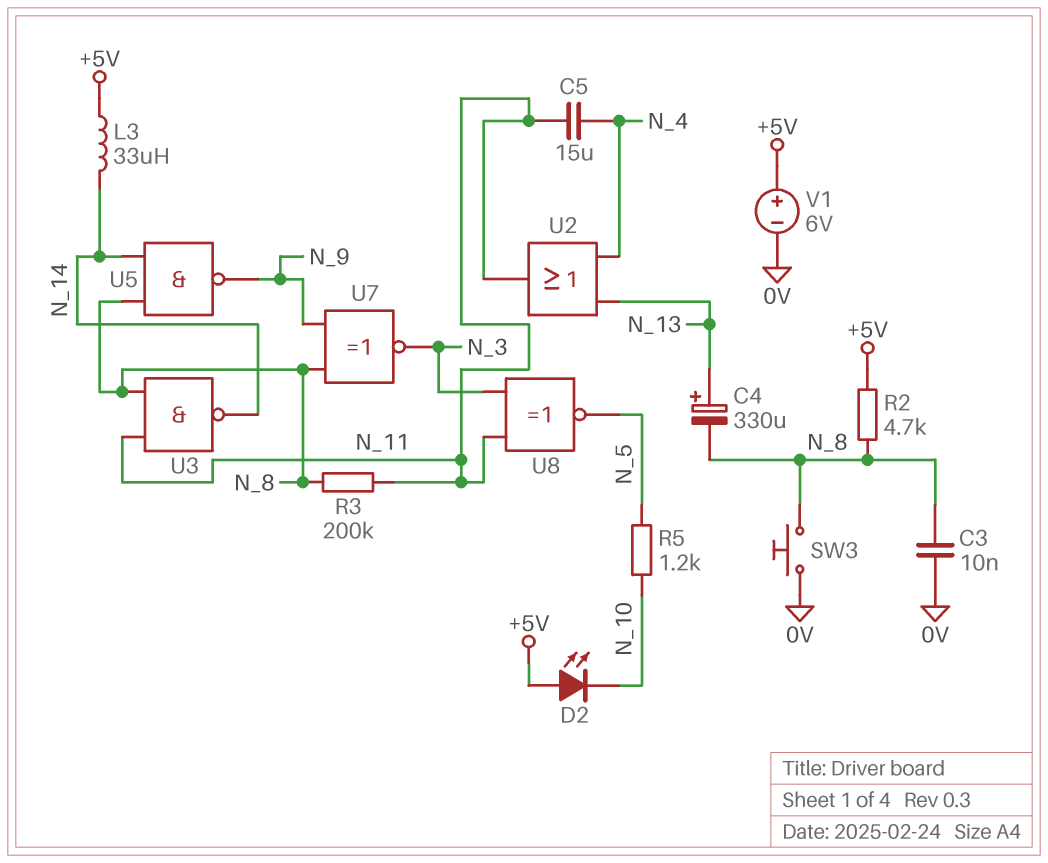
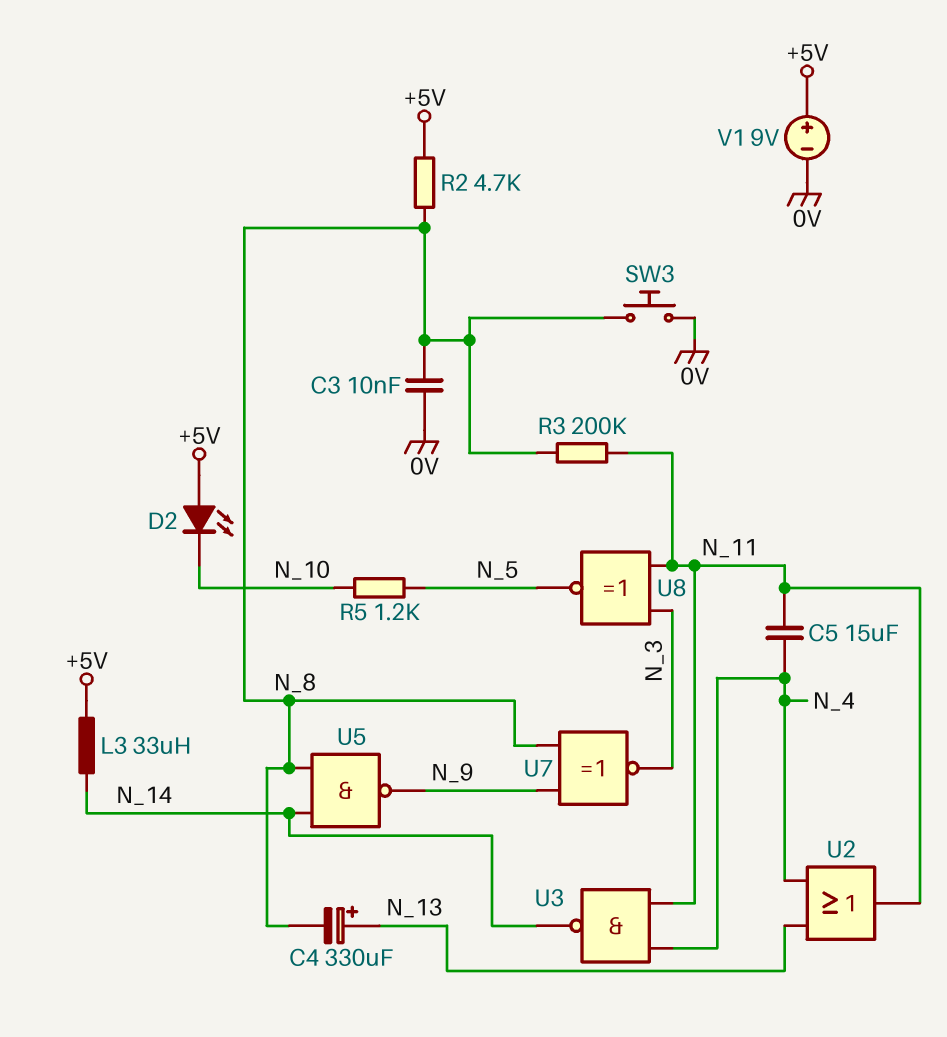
U3: NAND (in N_8, in N_11, out N_14) -> NAND (in N_4, in N_11, out N_14)
V1: 6V (plus +5V, minus 0V) -> 9V (plus +5V, minus 0V)

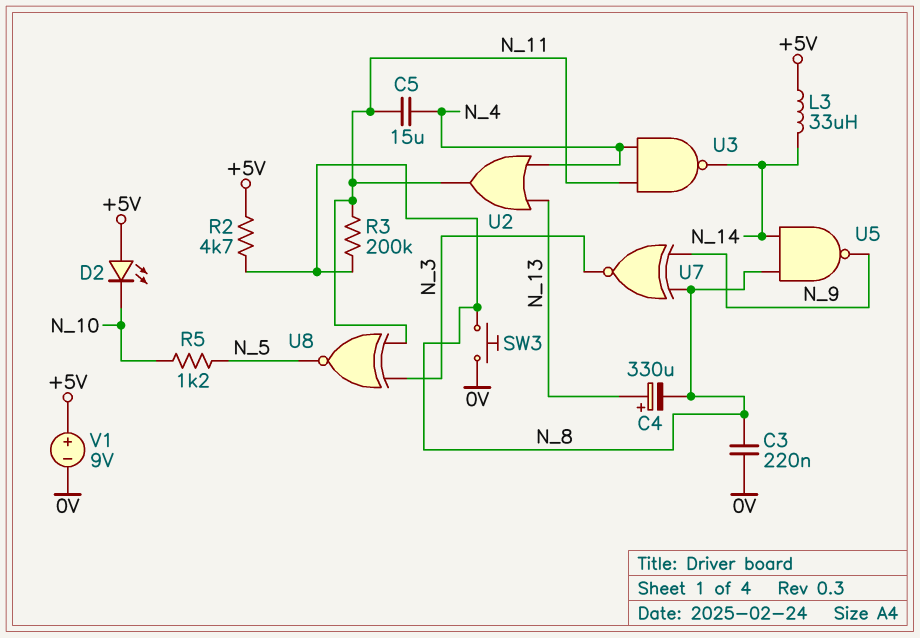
C3: 10nF (0V, N_8) -> 220nF (0V, N_8)

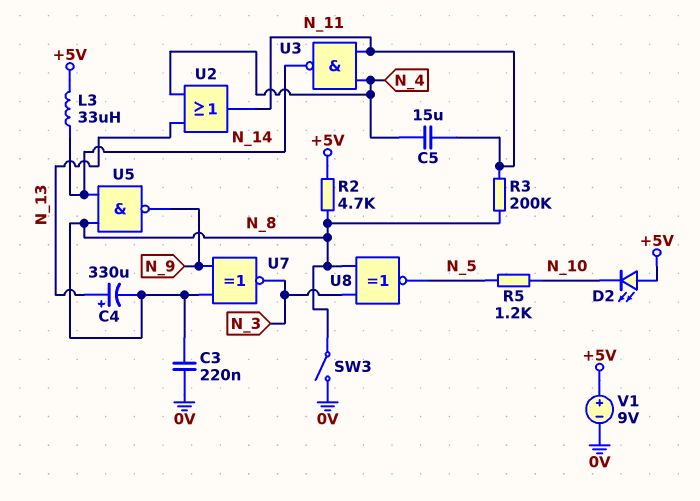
SW3: button (0V, N_8) -> switch (0V, N_8)
U8: XNOR (in N_3, in N_11, out N_5) -> XNOR (in N_3, in N_8, out N_5)

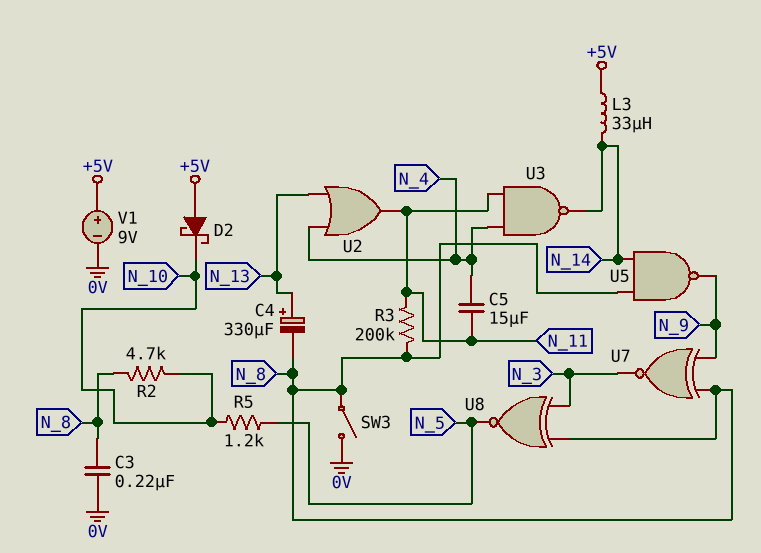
D2: LED (A +5V, K N_10) -> schottky (A +5V, K N_10)
R2: 4.7k (+5V, N_8) -> 4.7k (N_8, N_10)

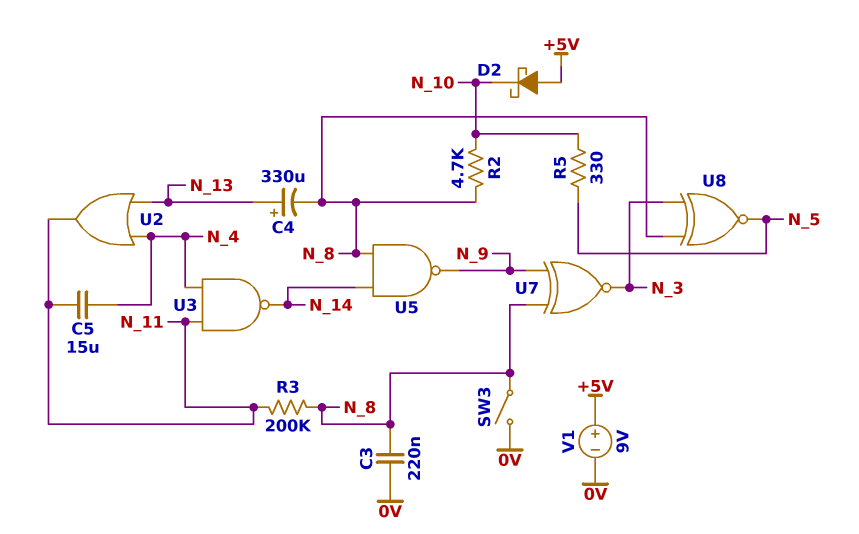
L3: 33uH (+5V, N_14) -> none
R5: 1.2k (N_5, N_10) -> 330 (N_5, N_10)

